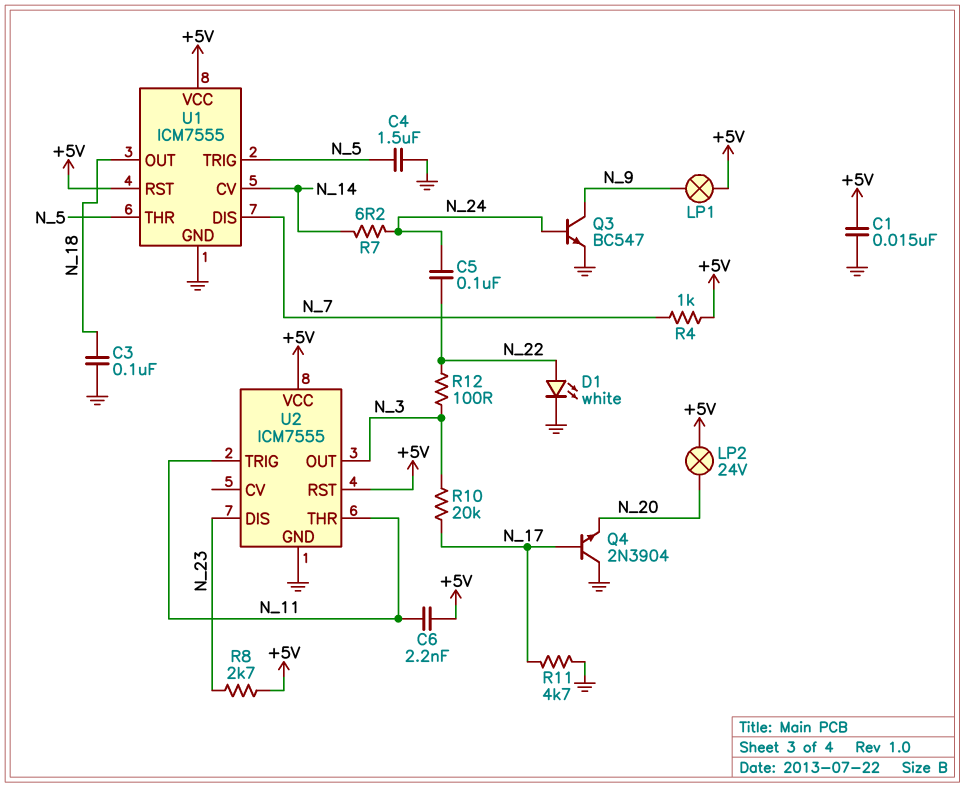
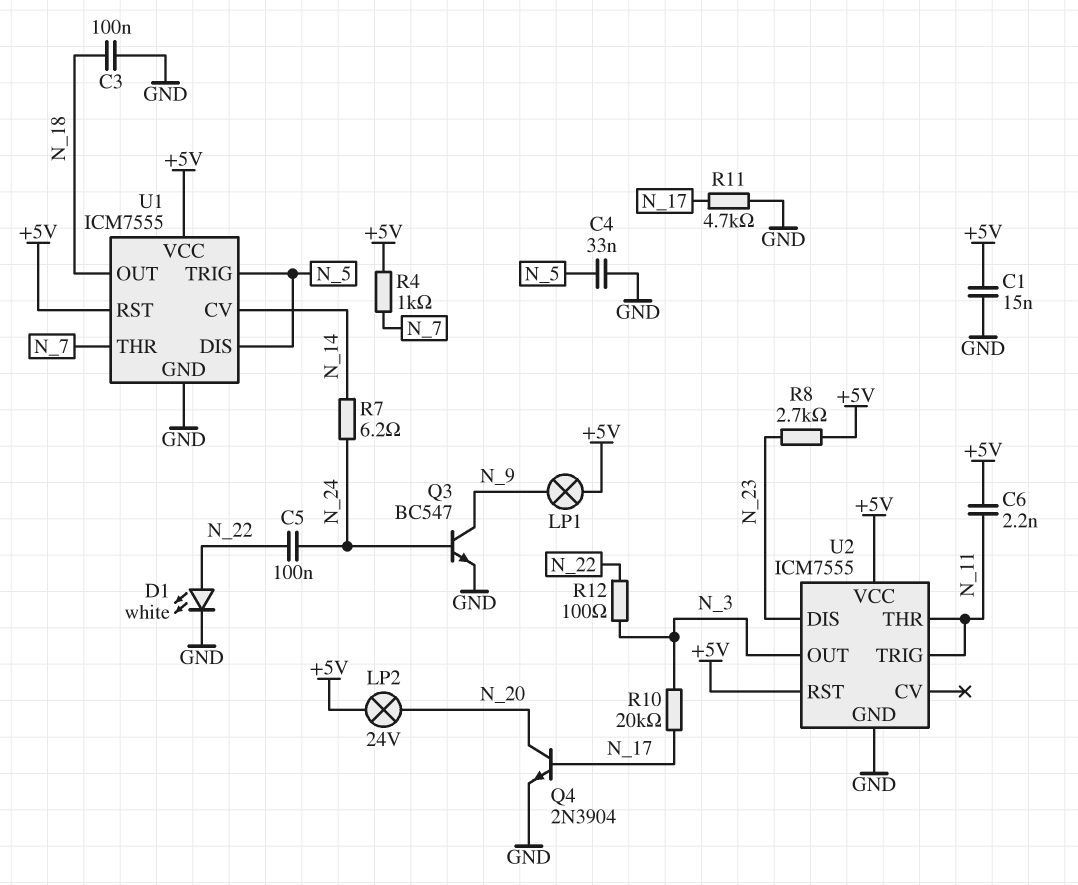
C4: 1.5uF (GND, N_5) -> 33nF (GND, N_5)
Q4: NPN 2N3904 (B N_17, C GND, E N_20) -> NPN 2N3904 (B N_17, C N_20, E GND)
U1 pin DIS: N_7 -> N_5
U1 pin THR: N_5 -> N_7

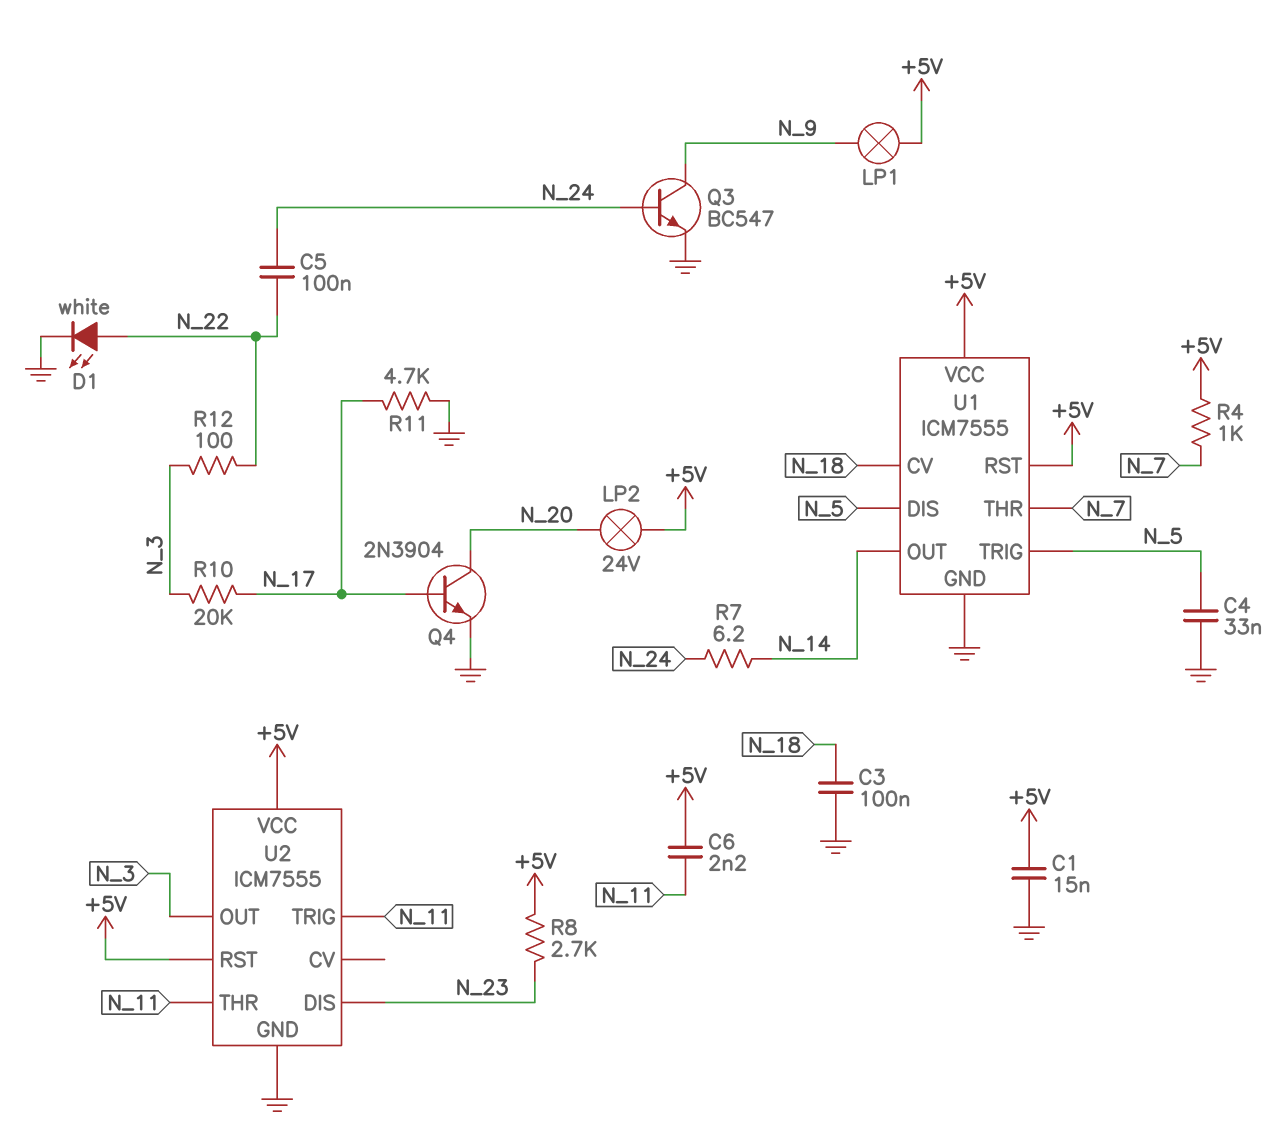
U1 pin CV: N_14 -> N_18
U1 pin OUT: N_18 -> N_14

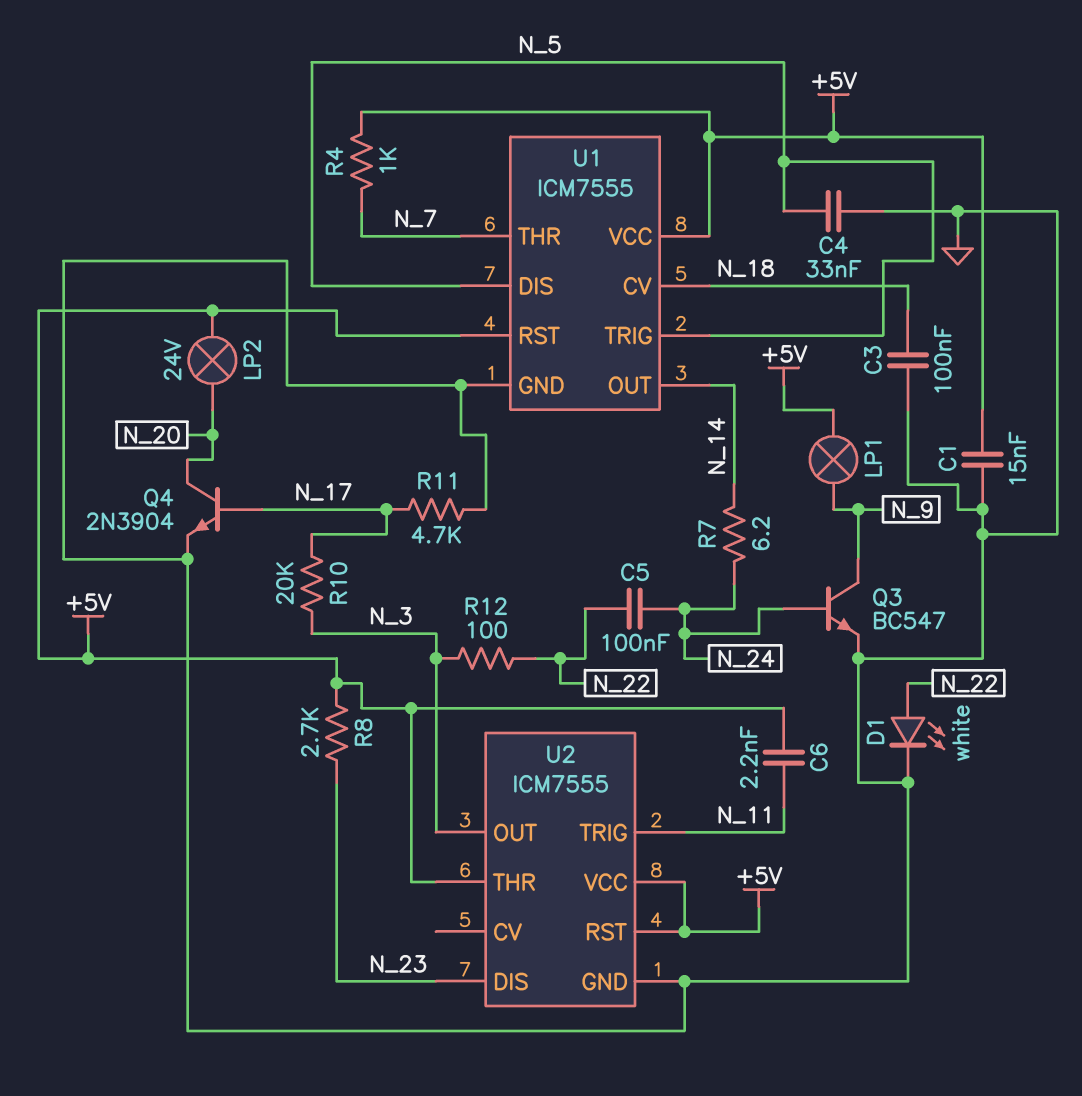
U2 pin THR: N_11 -> +5V

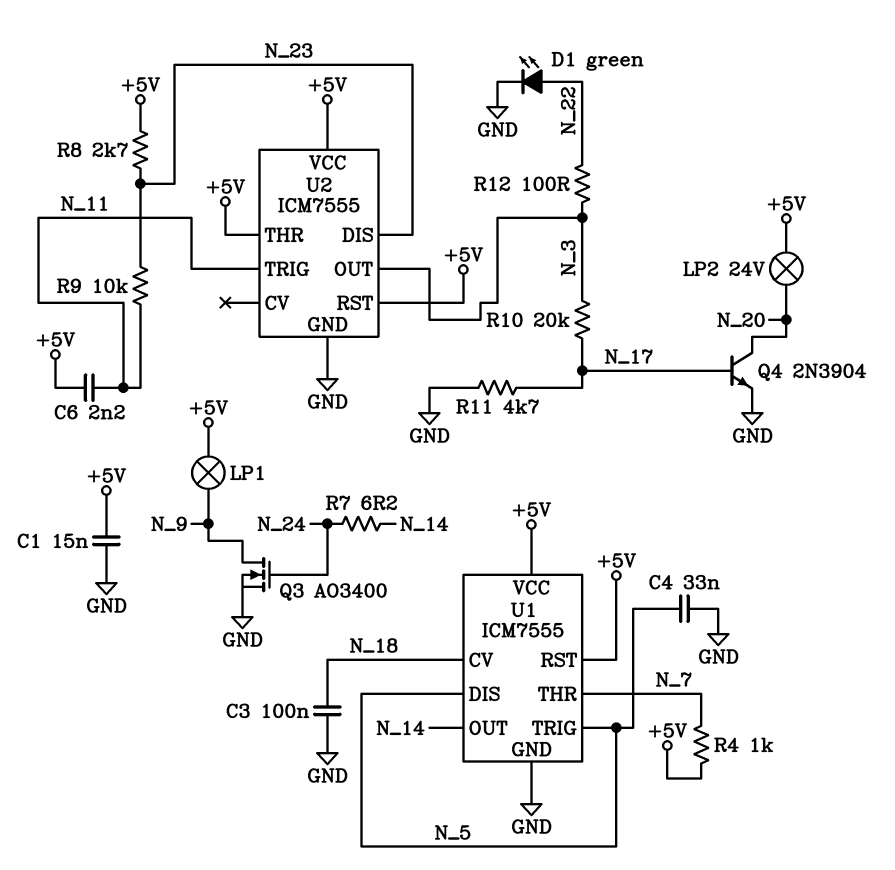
C5: 100nF (N_22, N_24) -> none
D1: LED white (A N_22, K GND) -> LED green (A N_22, K GND)
Q3: NPN BC547 (B N_24, C N_9, E GND) -> NMOS AO3400 (G N_24, D N_9, S GND)
R9: none -> 10k (N_11, N_23)

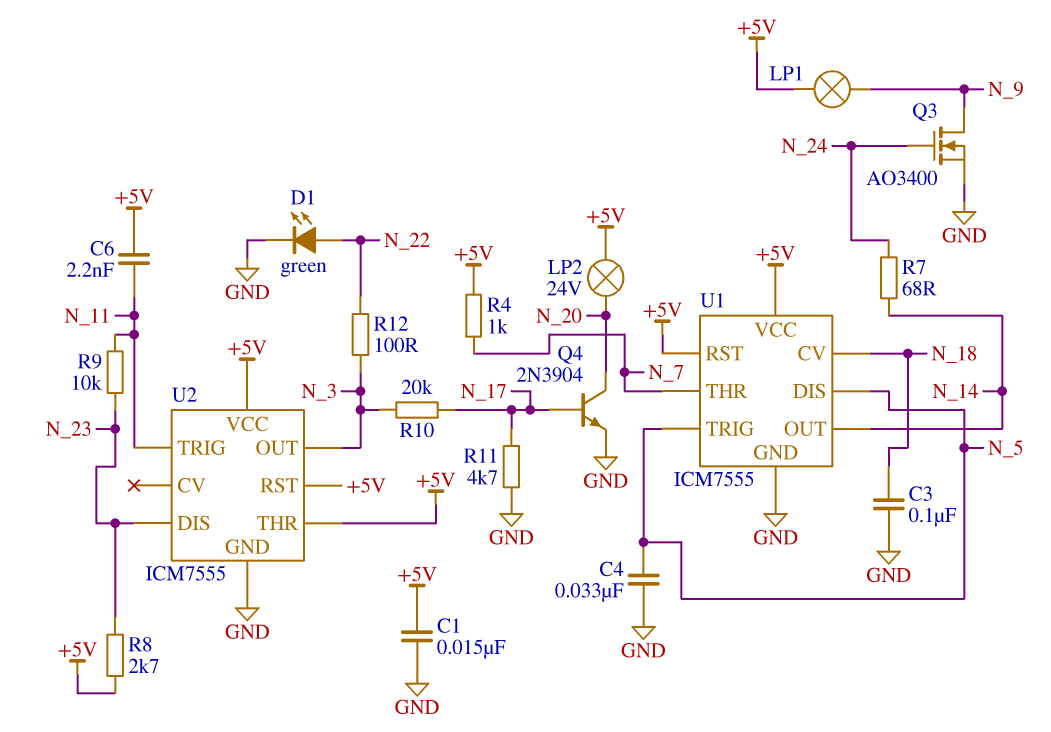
R7: 6.2 (N_14, N_24) -> 68 (N_14, N_24)

